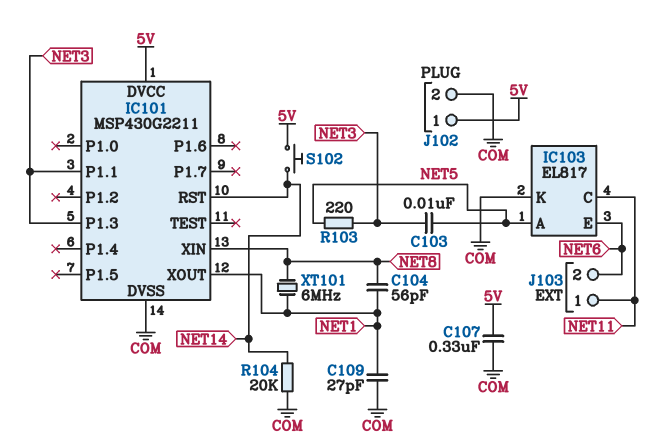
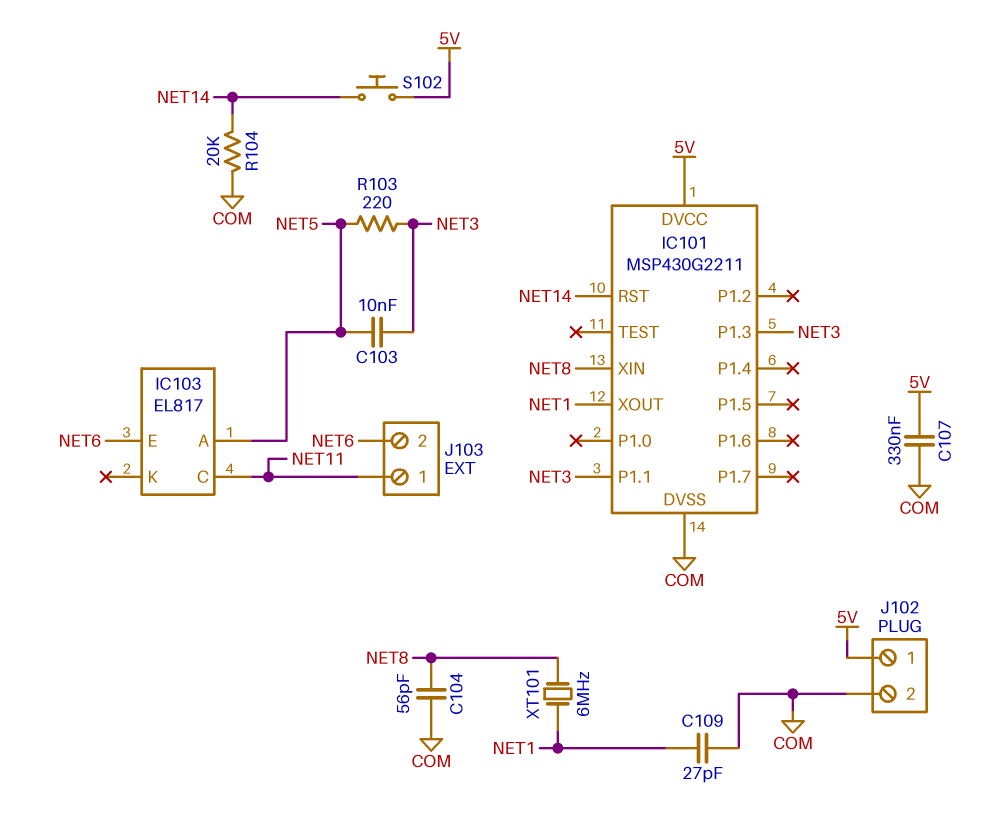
C104: 56pF (NET1, NET8) -> 56pF (COM, NET8)
IC103 pin K: COM -> none

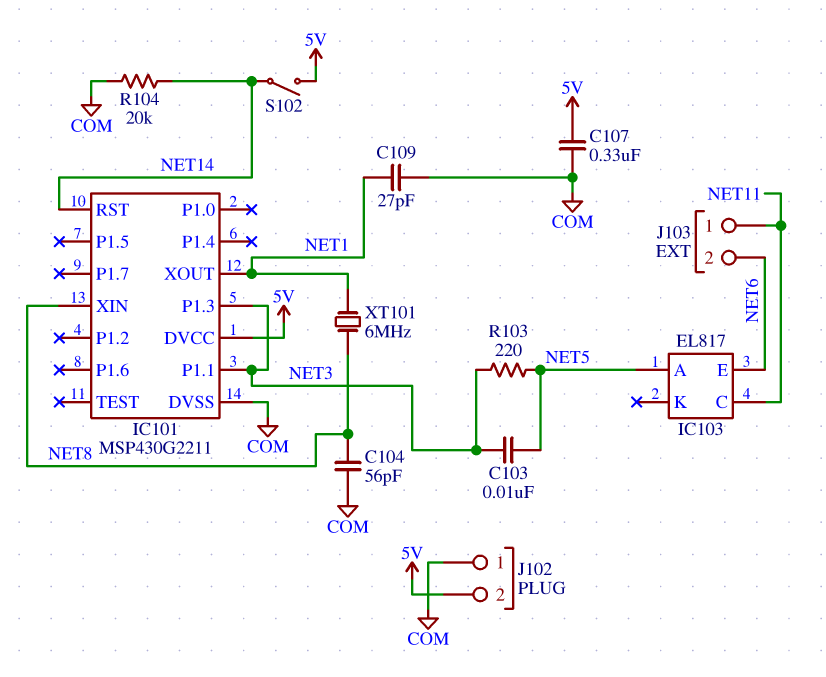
J102 pin 1: 5V -> COM
J102 pin 2: COM -> 5V
S102: button (5V, NET14) -> switch (5V, NET14)

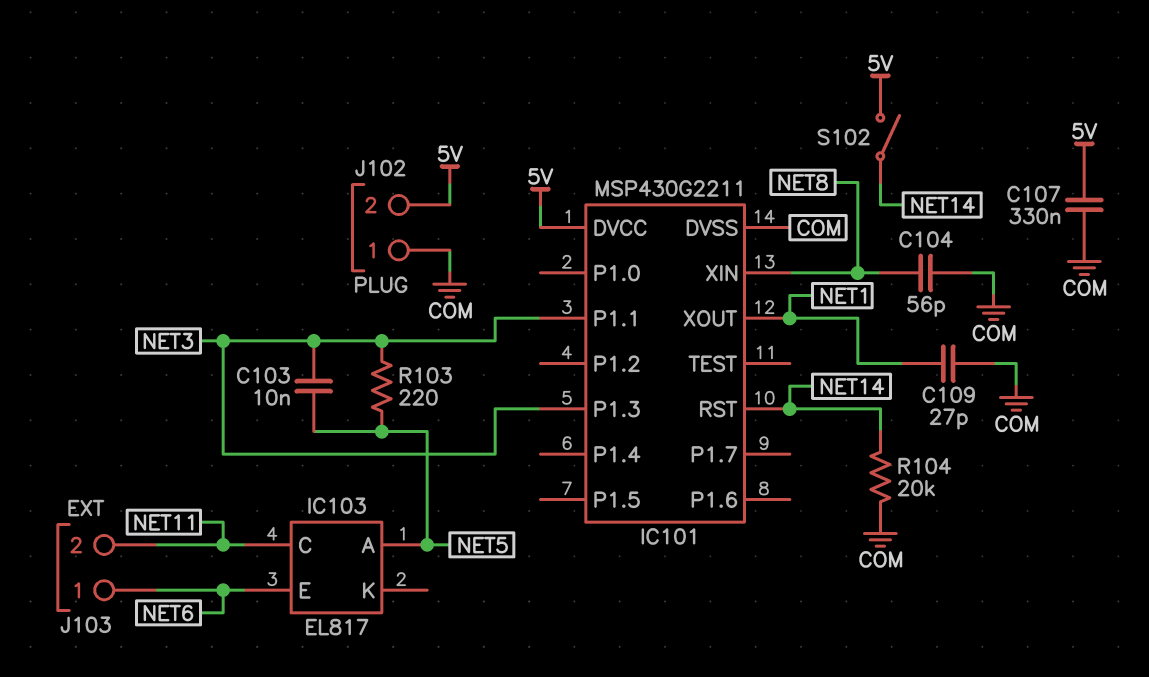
J103 pin 1: NET11 -> NET6
J103 pin 2: NET6 -> NET11
XT101: 6MHz (NET1, NET8) -> none

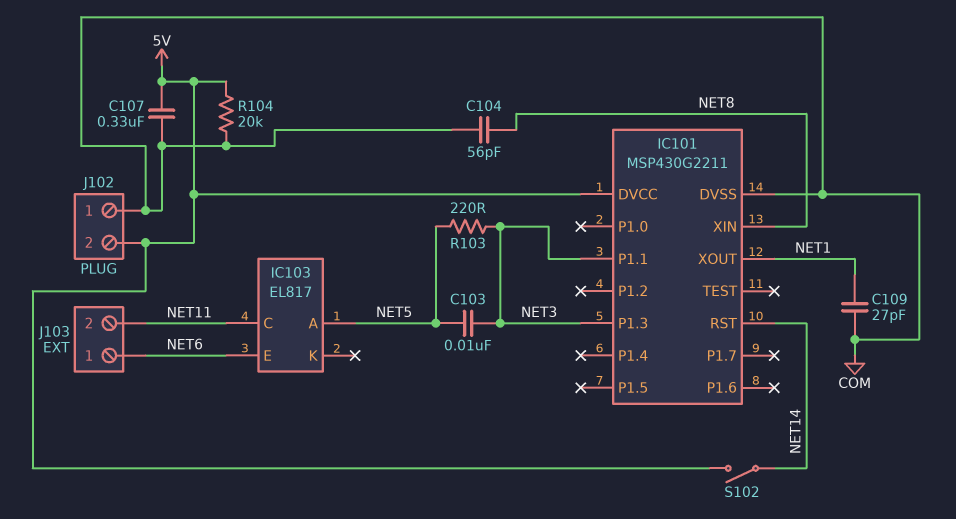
R104: 20k (COM, NET14) -> 20k (5V, COM)

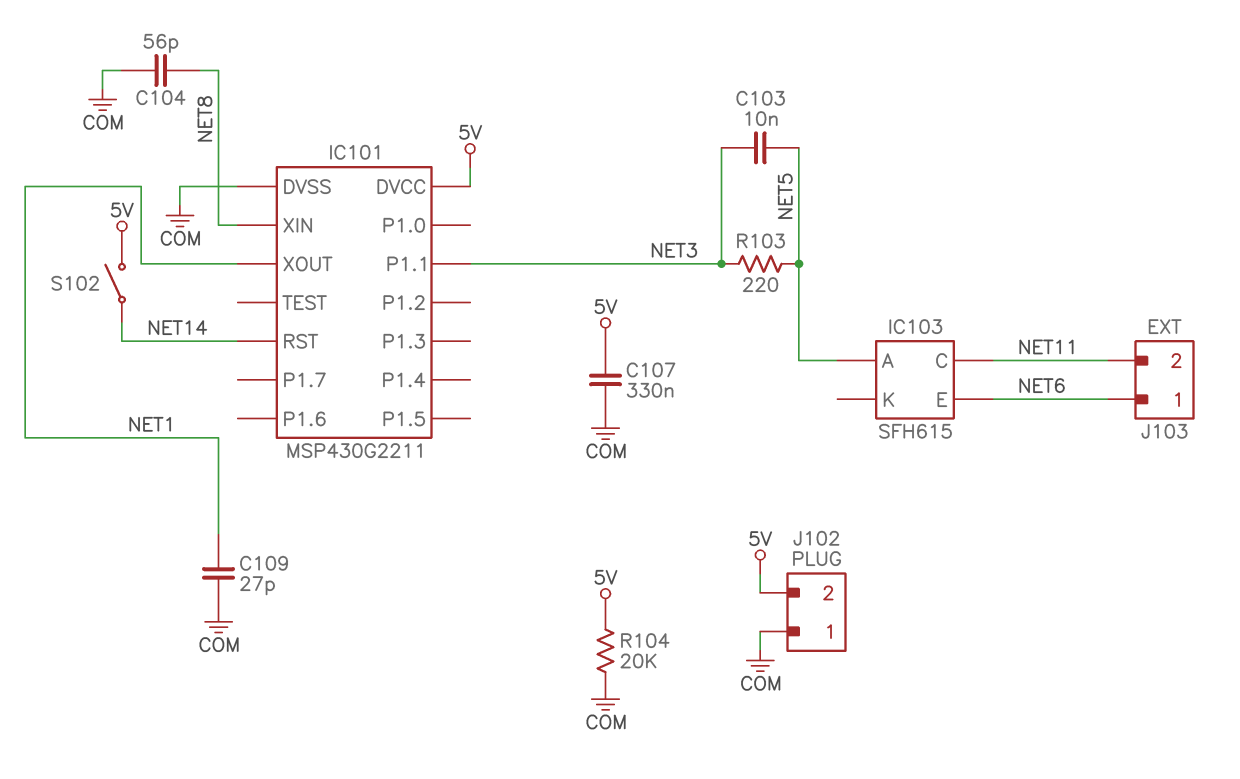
IC101 pin P1.3: NET3 -> none
IC103: EL817 -> SFH615

